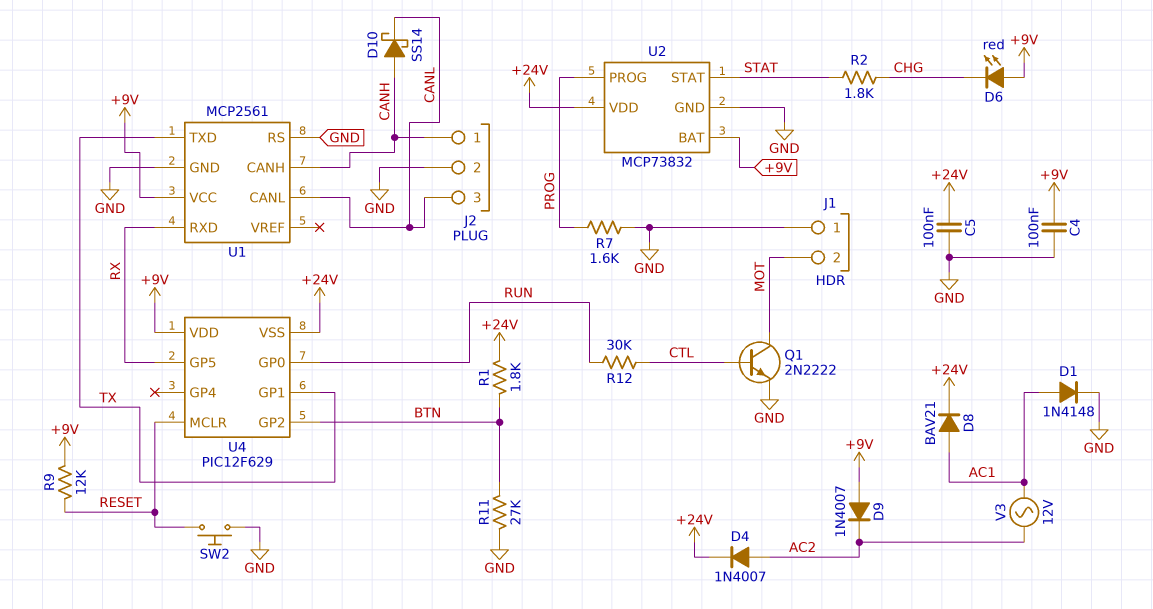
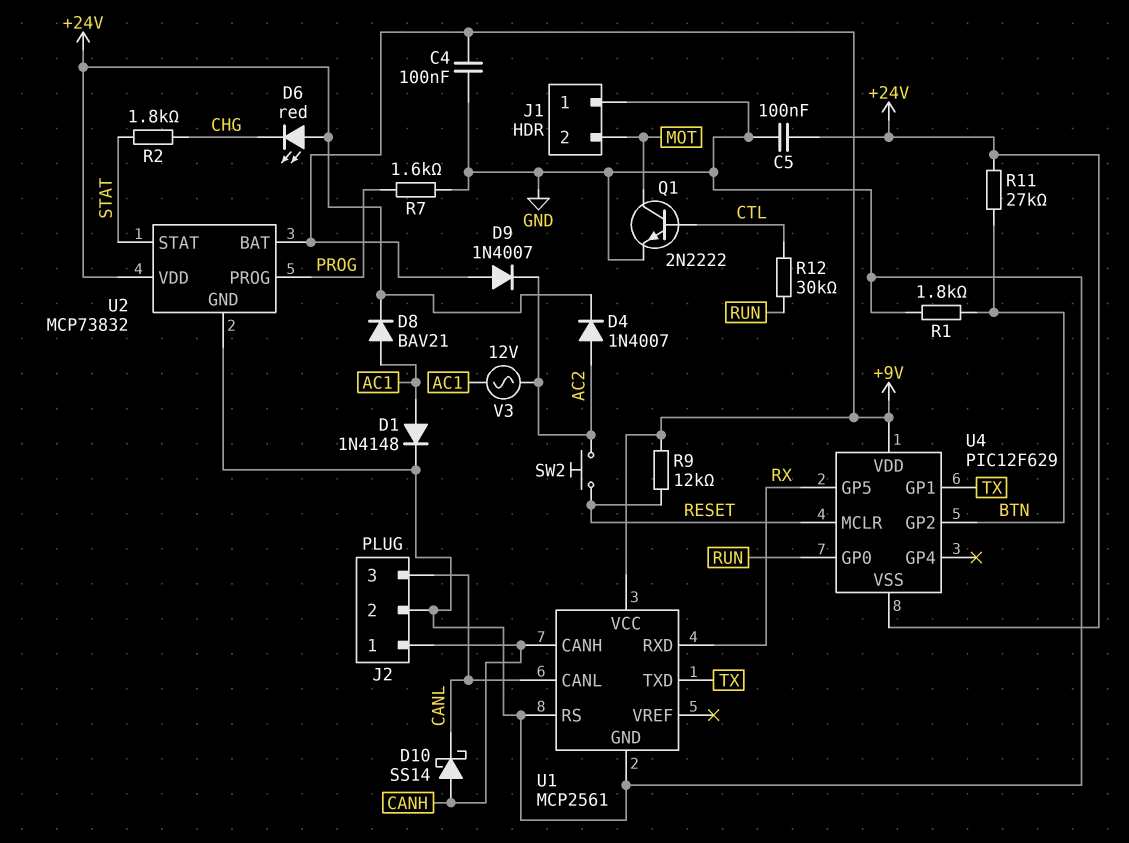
D6: LED red (A +9V, K CHG) -> LED red (A +24V, K CHG)
R1: 1.8k (+24V, BTN) -> 1.8k (BTN, GND)
R11: 27k (BTN, GND) -> 27k (+24V, BTN)
SW2: button (GND, RESET) -> button (AC2, RESET)

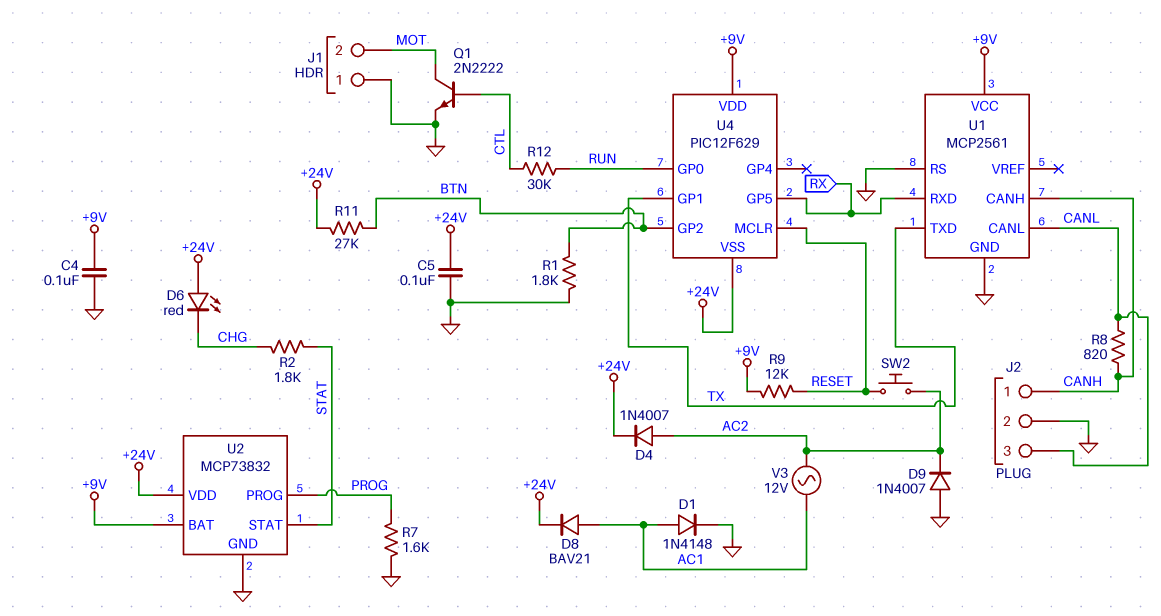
D9: diode 1N4007 (A +9V, K AC2) -> diode 1N4007 (A GND, K AC2)
D10: schottky SS14 (A CANH, K CANL) -> none
R8: none -> 820 (CANH, CANL)

